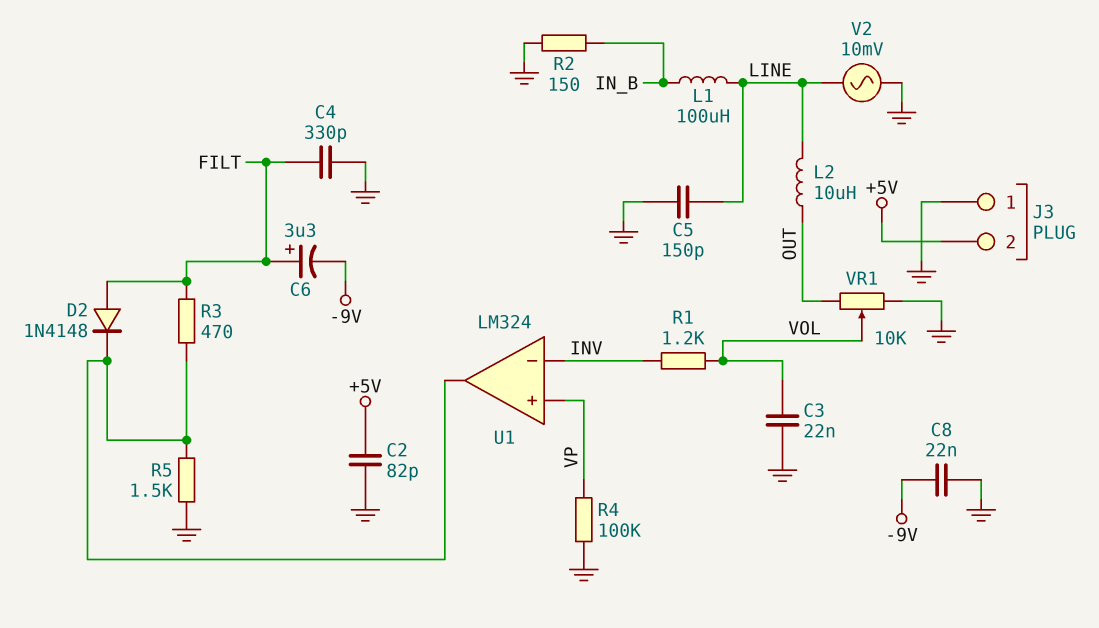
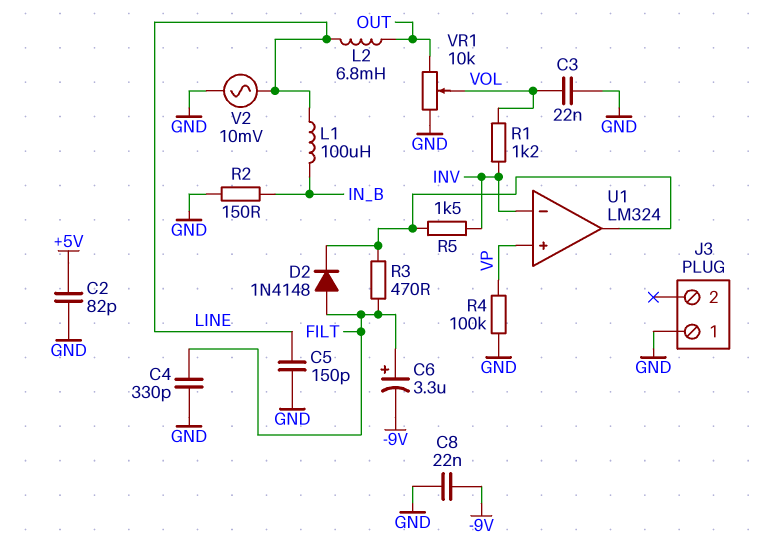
J3 pin 2: +5V -> none
L2: 10uH (LINE, OUT) -> 6.8mH (LINE, OUT)
R5: 1.5k (GND, U1/out) -> 1.5k (INV, U1/out)

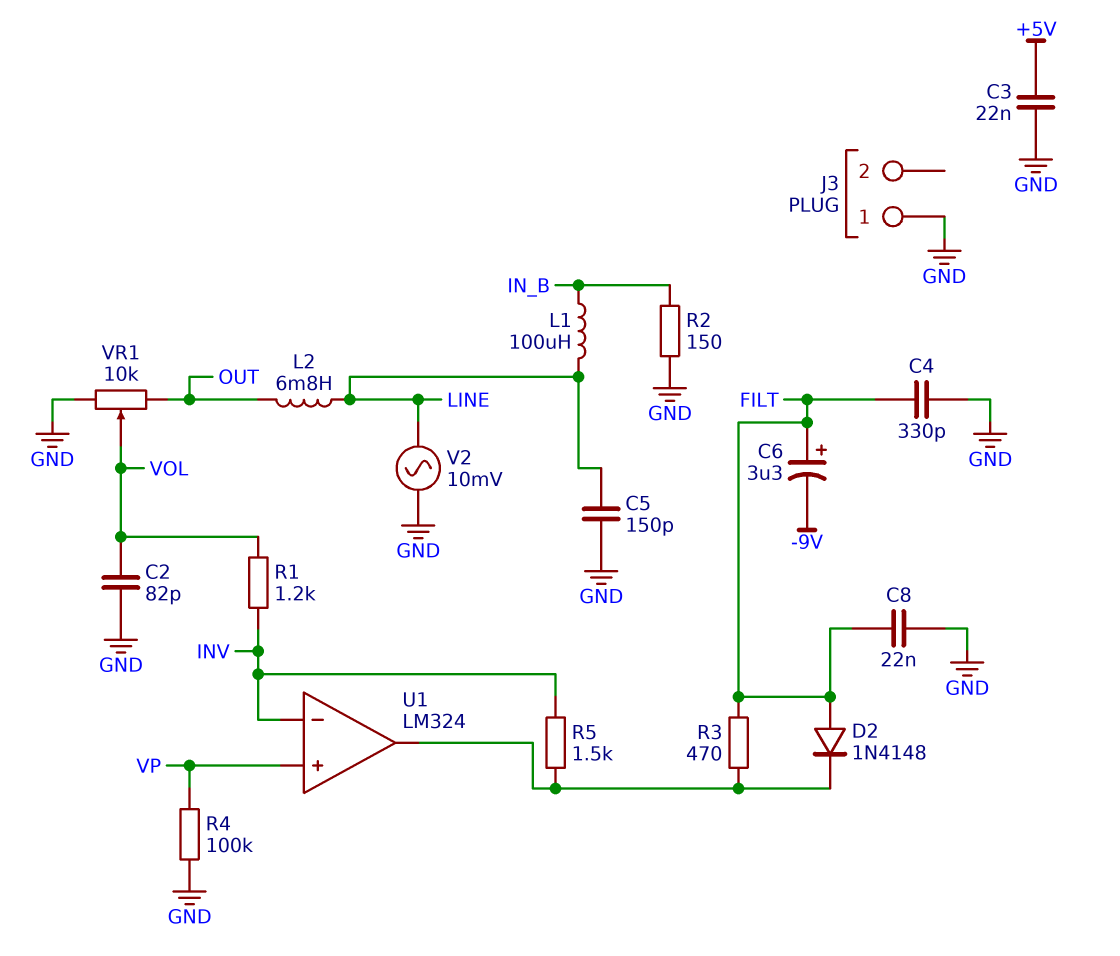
C2: 82pF (+5V, GND) -> 82pF (GND, VOL)
C3: 22nF (GND, VOL) -> 22nF (+5V, GND)
C8: 22nF (-9V, GND) -> 22nF (FILT, GND)

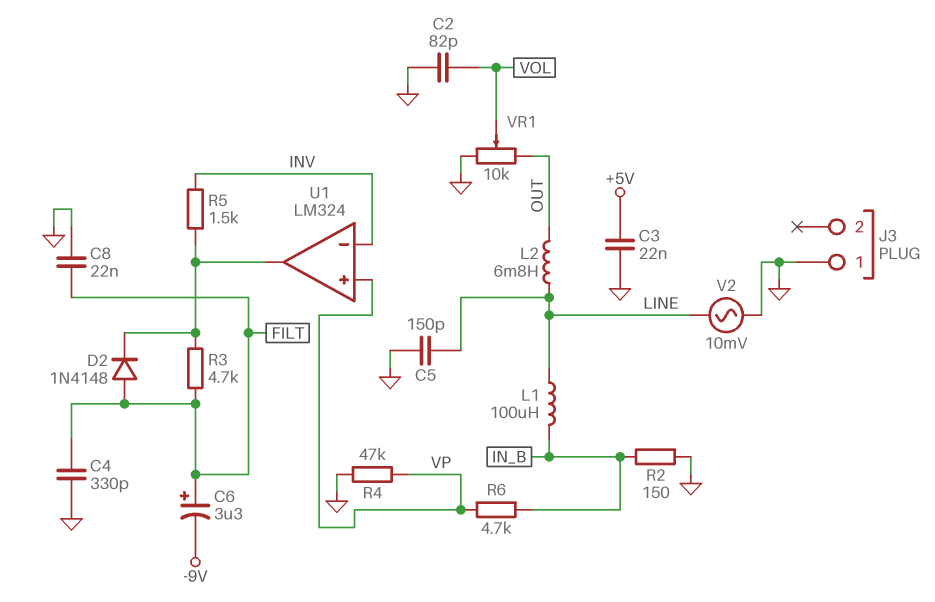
R1: 1.2k (INV, VOL) -> none
R3: 470 (FILT, U1/out) -> 4.7k (FILT, U1/out)
R4: 100k (GND, VP) -> 47k (GND, VP)
R6: none -> 4.7k (IN_B, VP)

